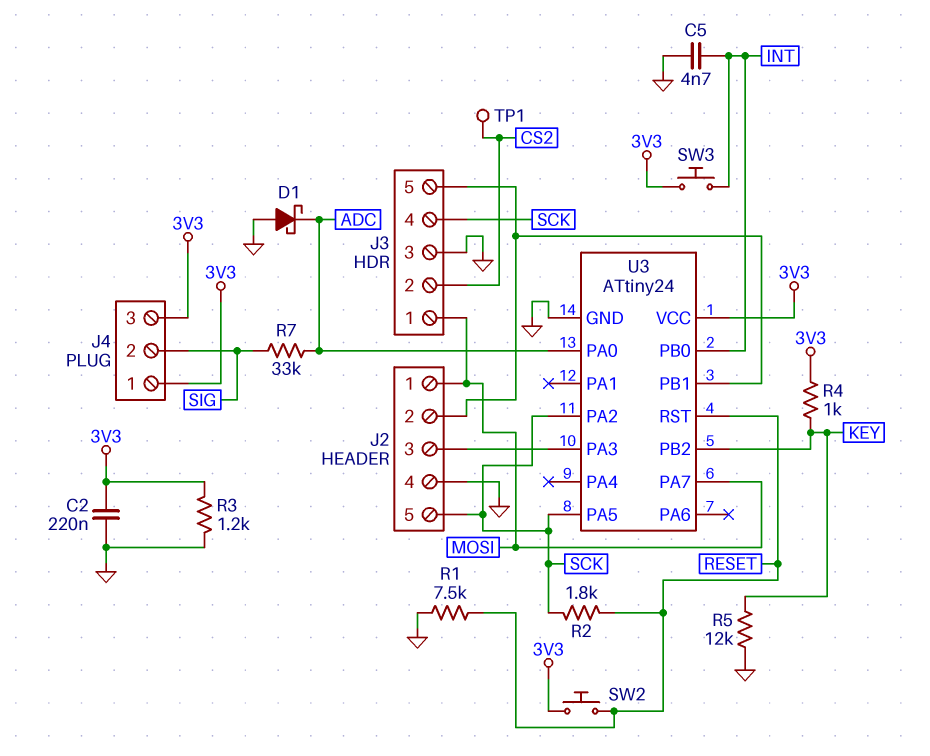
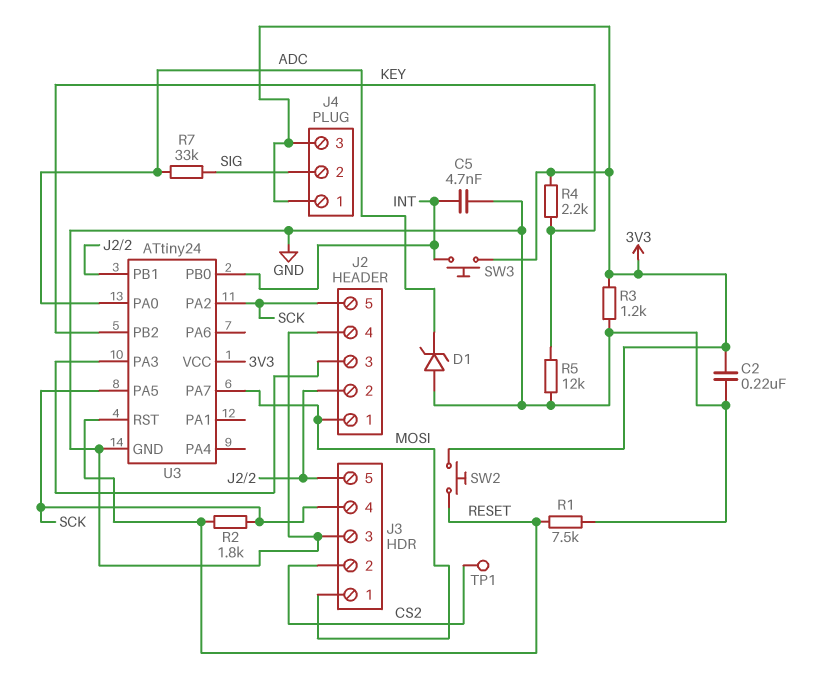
D1: schottky (A GND, K ADC) -> zener (A GND, K ADC)
R4: 1k (3V3, KEY) -> 2.2k (3V3, KEY)

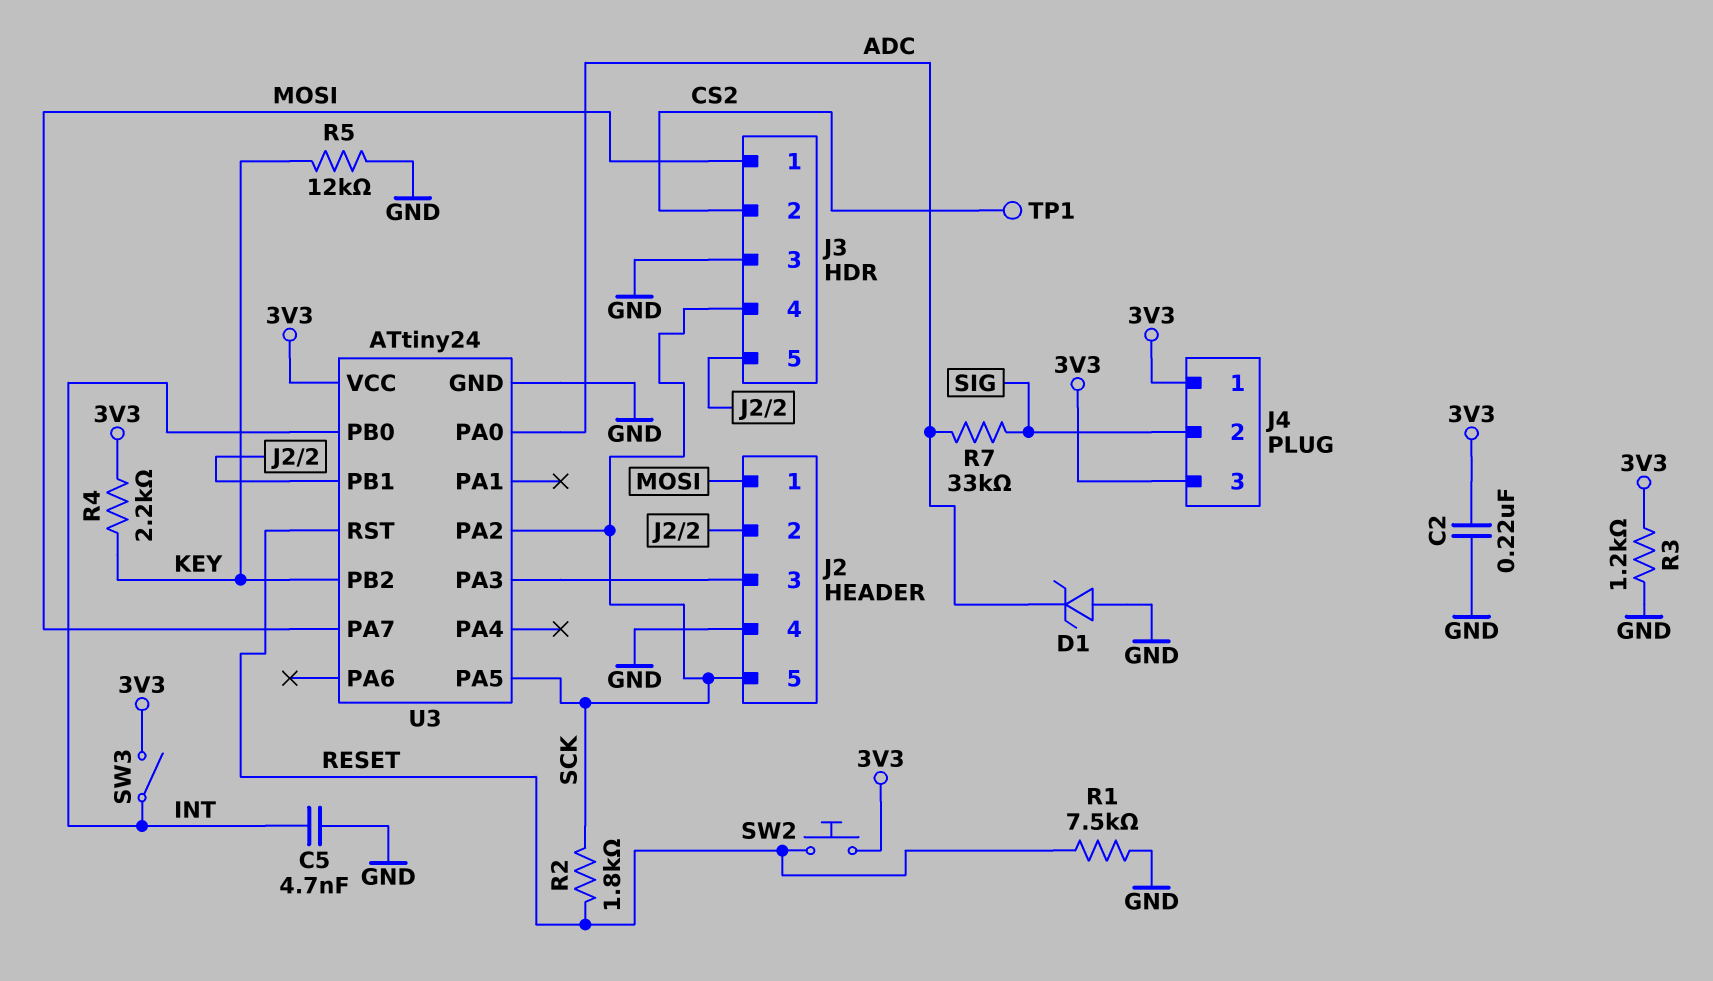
SW3: button (3V3, INT) -> switch (3V3, INT)

